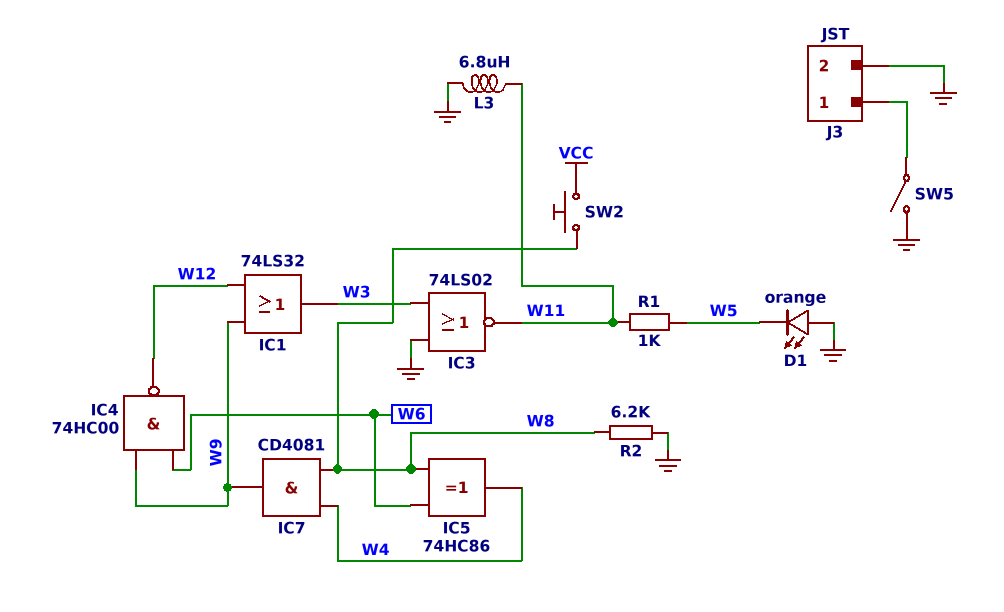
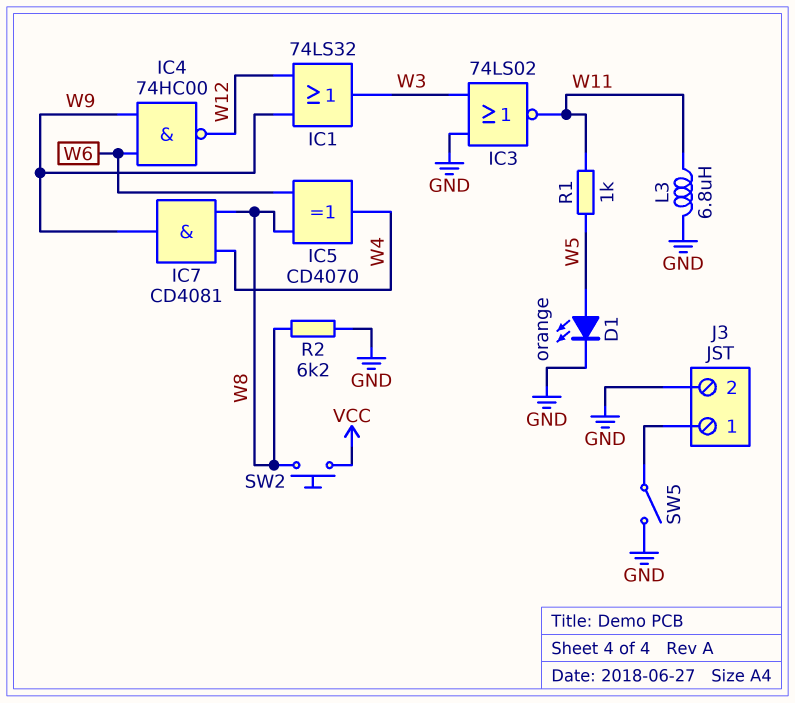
D1: LED orange (A GND, K W5) -> LED orange (A W5, K GND)
IC5: XOR 74HC86 (in W6, in W8, out W4) -> XOR CD4070 (in W6, in W8, out W4)

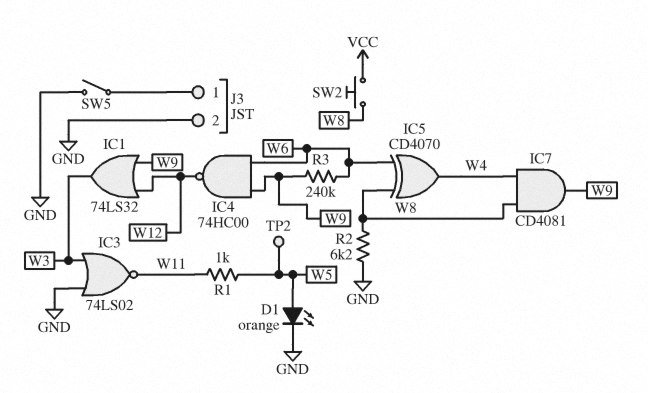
L3: 6.8uH (GND, W11) -> none
R3: none -> 240k (W6, W9)
TP2: none -> test point (W5)

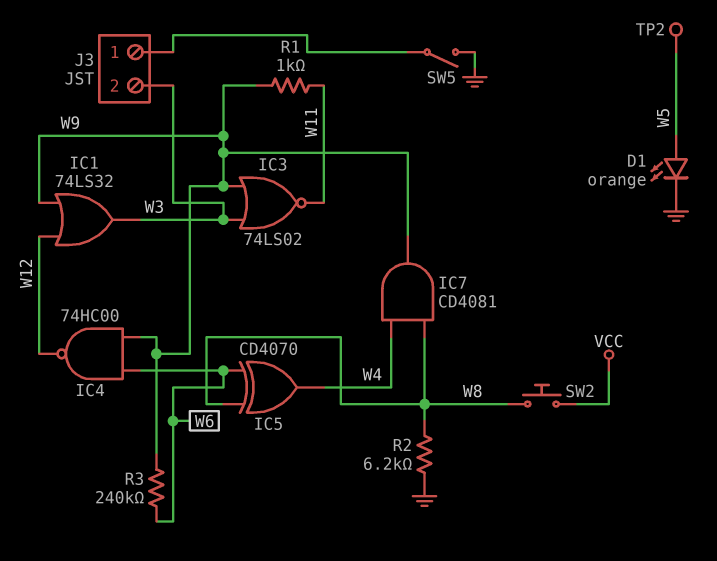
IC3: NOR 74LS02 (in GND, in W3, out W11) -> NOR 74LS02 (in W3, in W9, out W11)
J3 pin 2: GND -> W3
R1: 1k (W5, W11) -> 1k (W9, W11)

